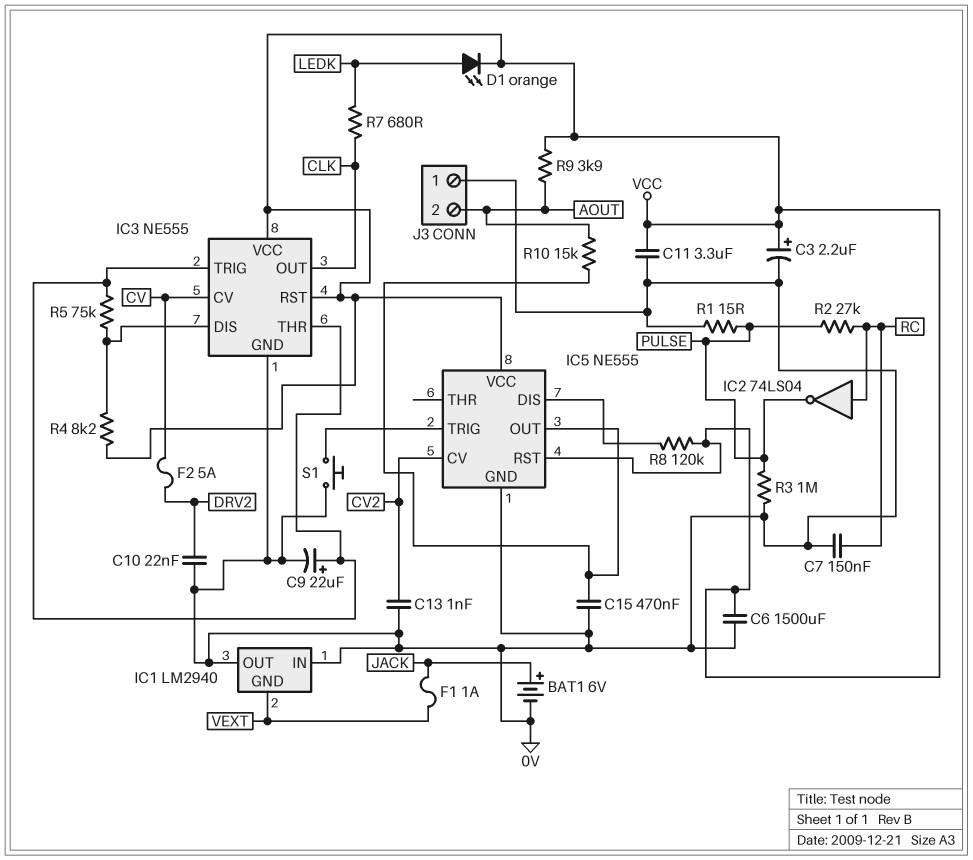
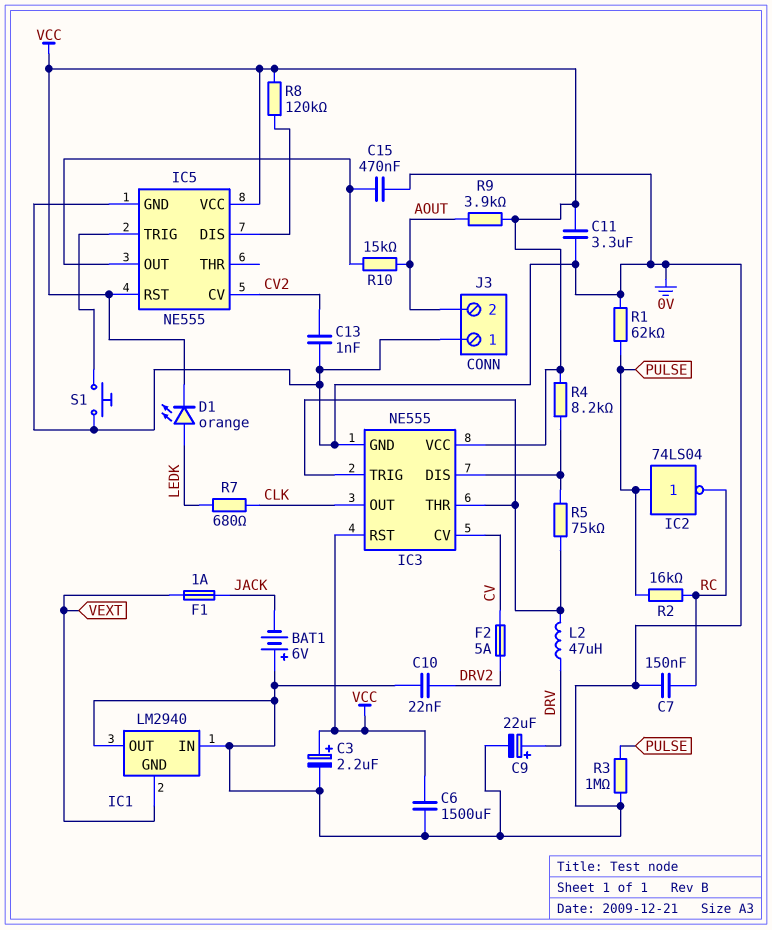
BAT1: 6V (plus JACK, minus 0V) -> 6V (plus 0V, minus JACK)
C9: 22uF (plus IC3/THR, minus 0V) -> 22uF (plus DRV, minus 0V)
IC2: NOT 74LS04 (in RC, out PULSE) -> NOT 74LS04 (in PULSE, out RC)
L2: none -> 47uH (DRV, IC3/THR)
R1: 15 (0V, PULSE) -> 62k (0V, PULSE)
R2: 27k (PULSE, RC) -> 16k (PULSE, RC)

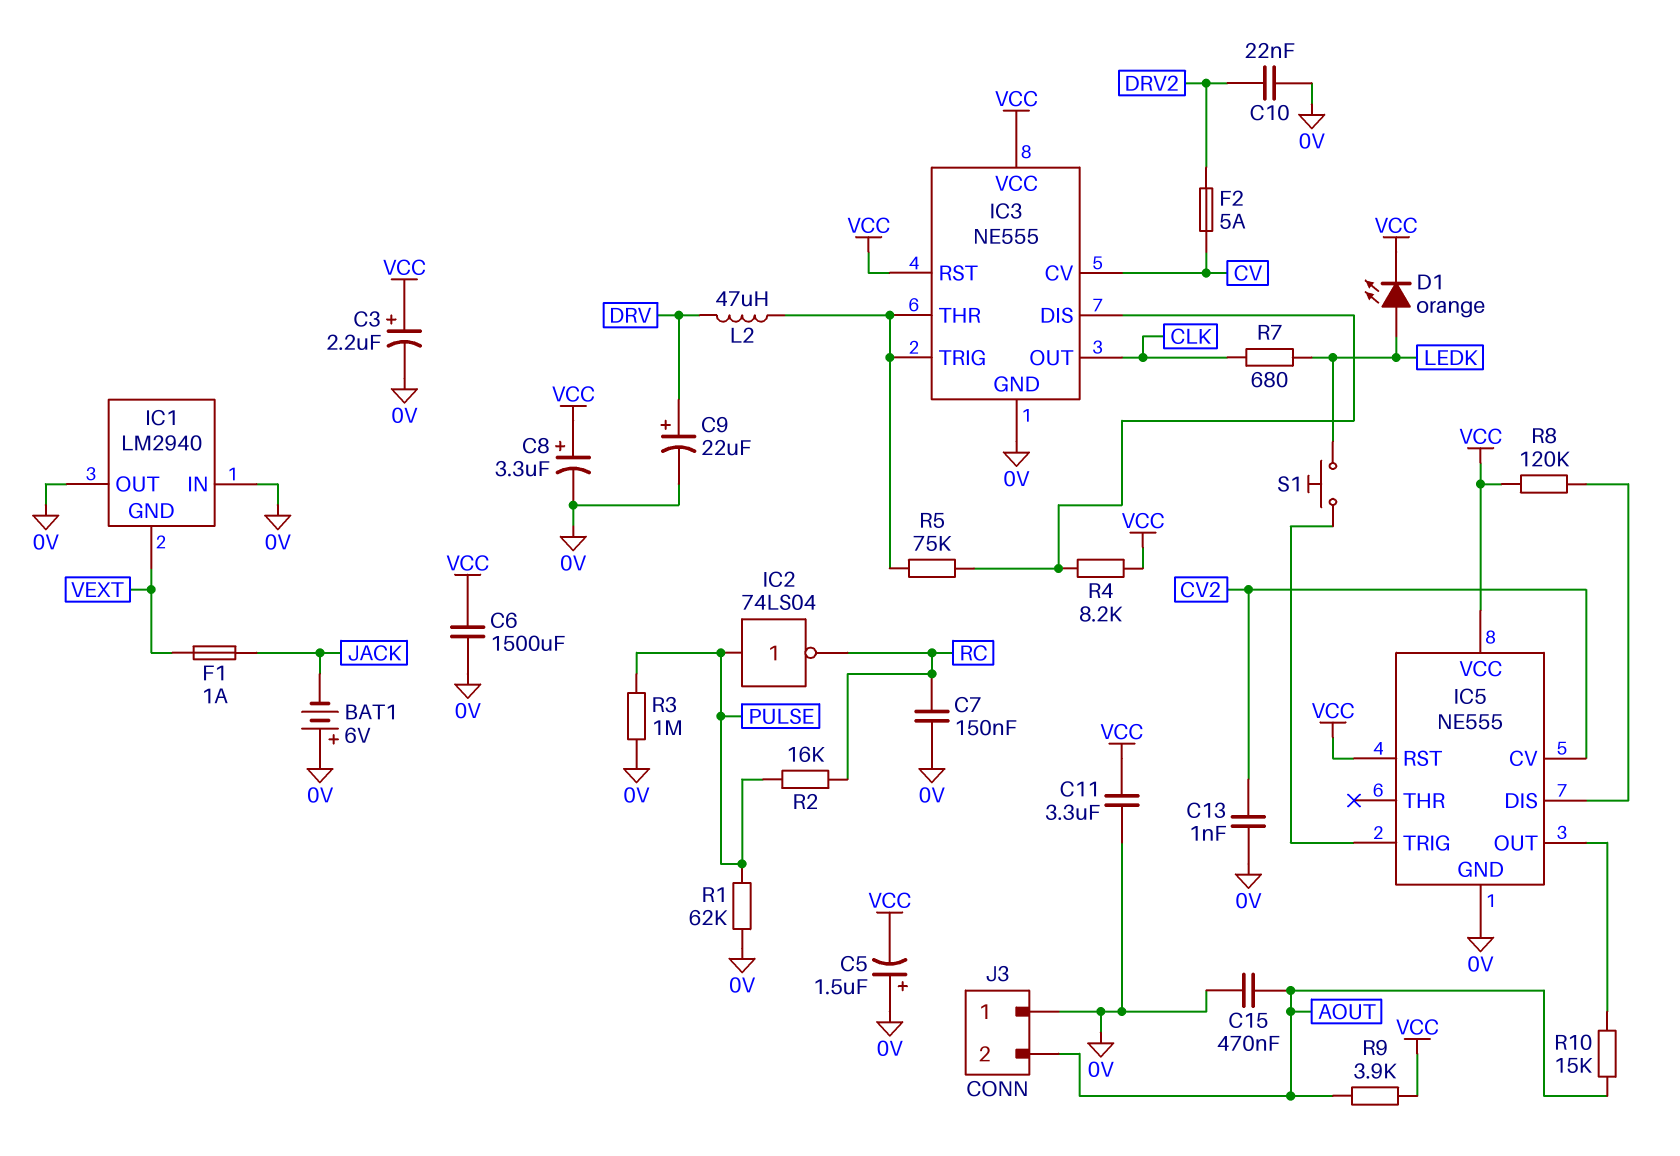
C5: none -> 1.5uF (plus 0V, minus VCC)
C8: none -> 3.3uF (plus VCC, minus 0V)
C15: 470nF (0V, IC5/OUT) -> 470nF (0V, AOUT)
S1: button (0V, IC5/TRIG) -> button (IC5/TRIG, LEDK)

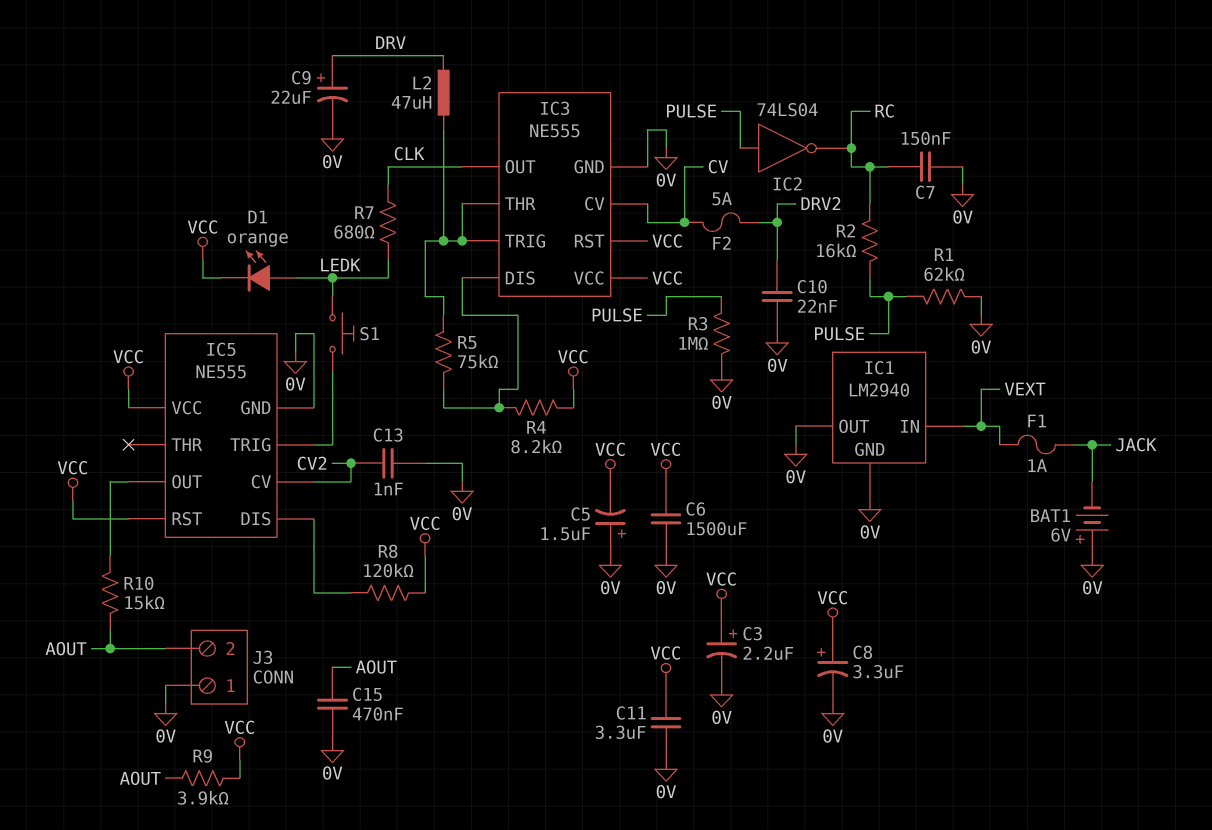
IC1 pin GND: VEXT -> 0V
IC1 pin IN: 0V -> VEXT

